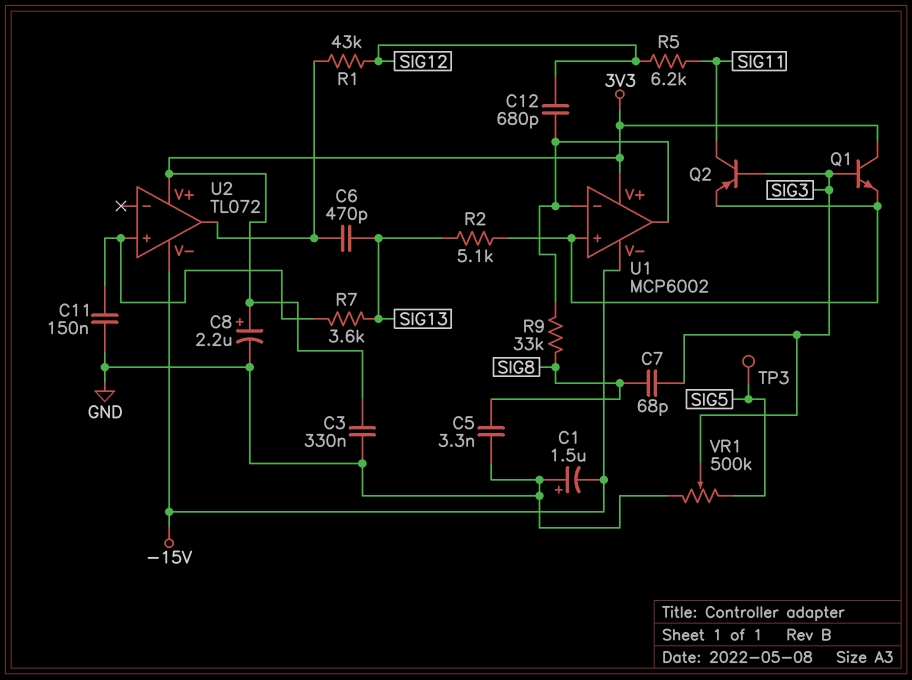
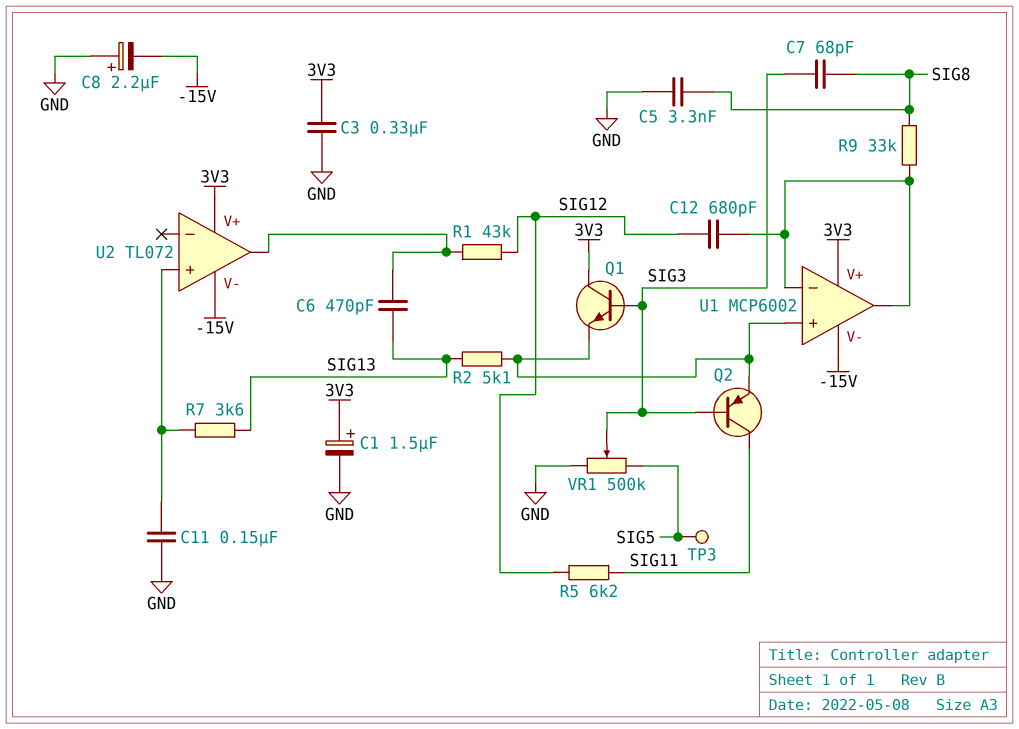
C1: 1.5uF (plus GND, minus -15V) -> 1.5uF (plus 3V3, minus GND)
C8: 2.2uF (plus 3V3, minus GND) -> 2.2uF (plus GND, minus -15V)

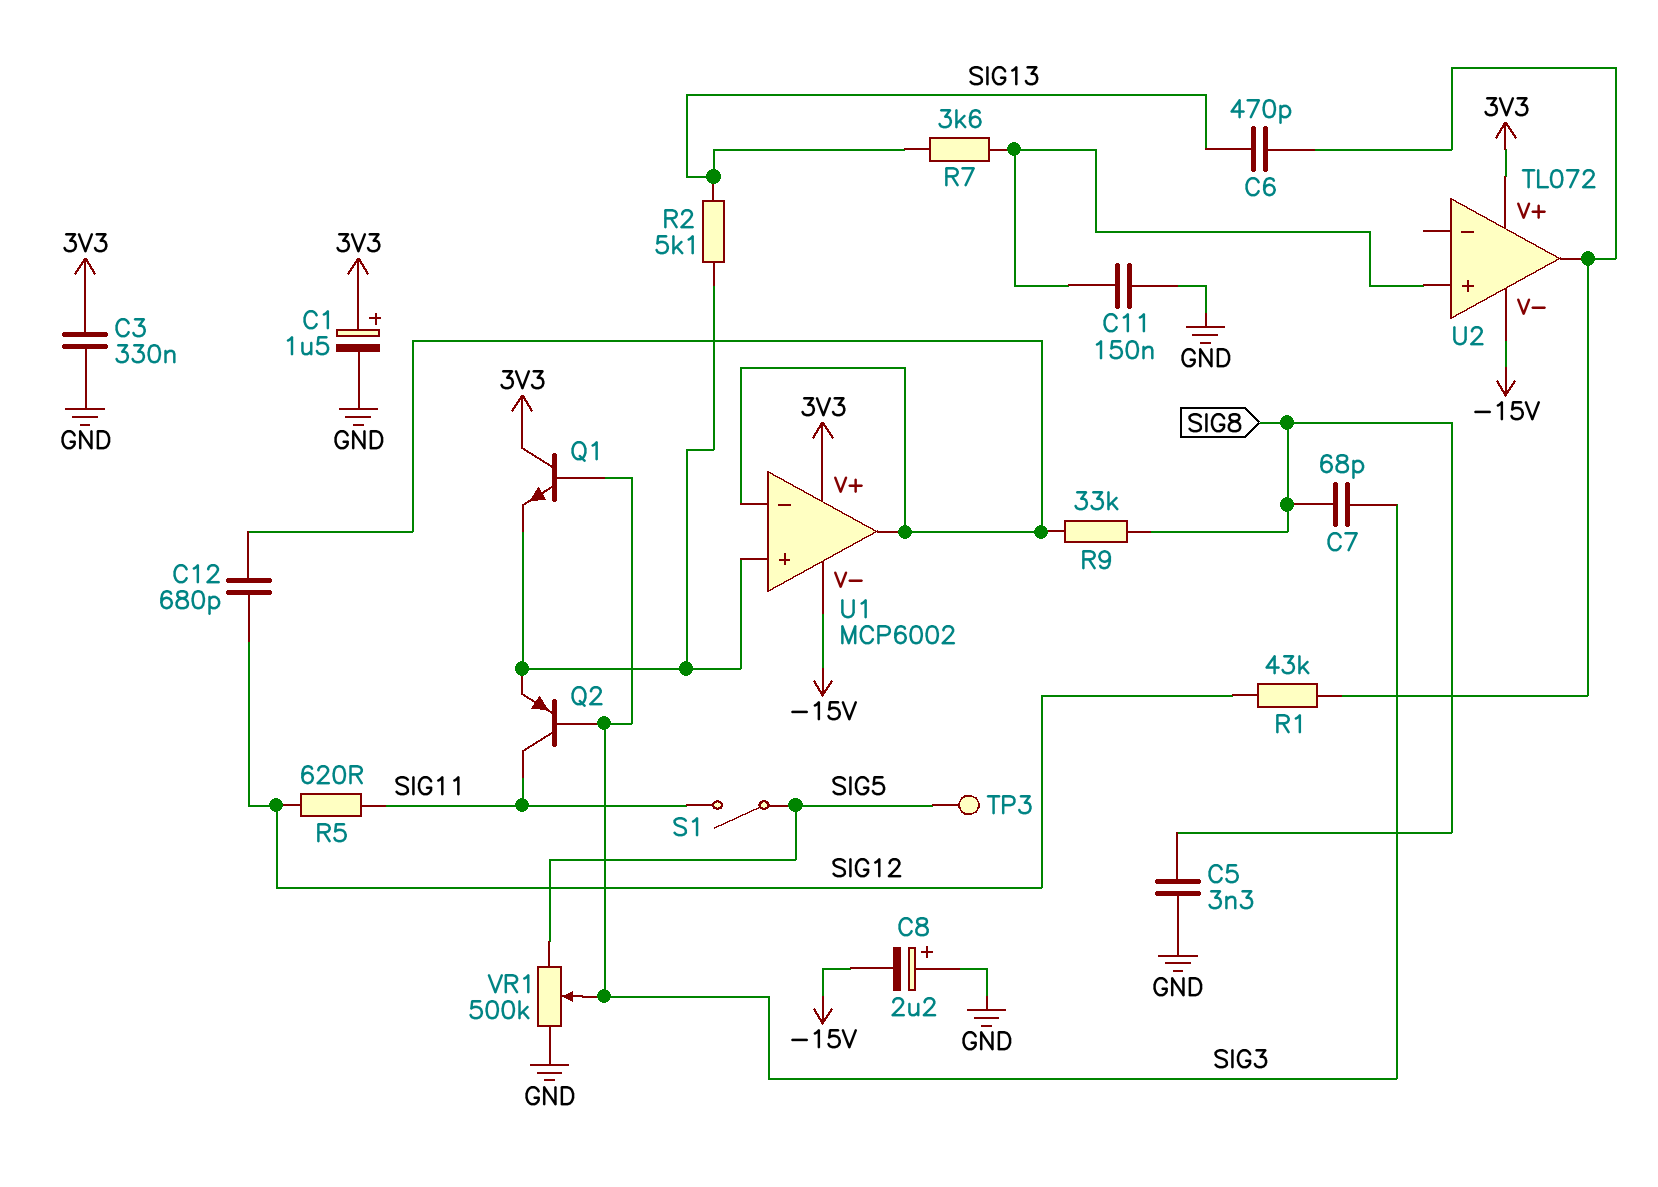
R5: 6.2k (SIG11, SIG12) -> 620 (SIG11, SIG12)
S1: none -> switch (SIG5, SIG11)

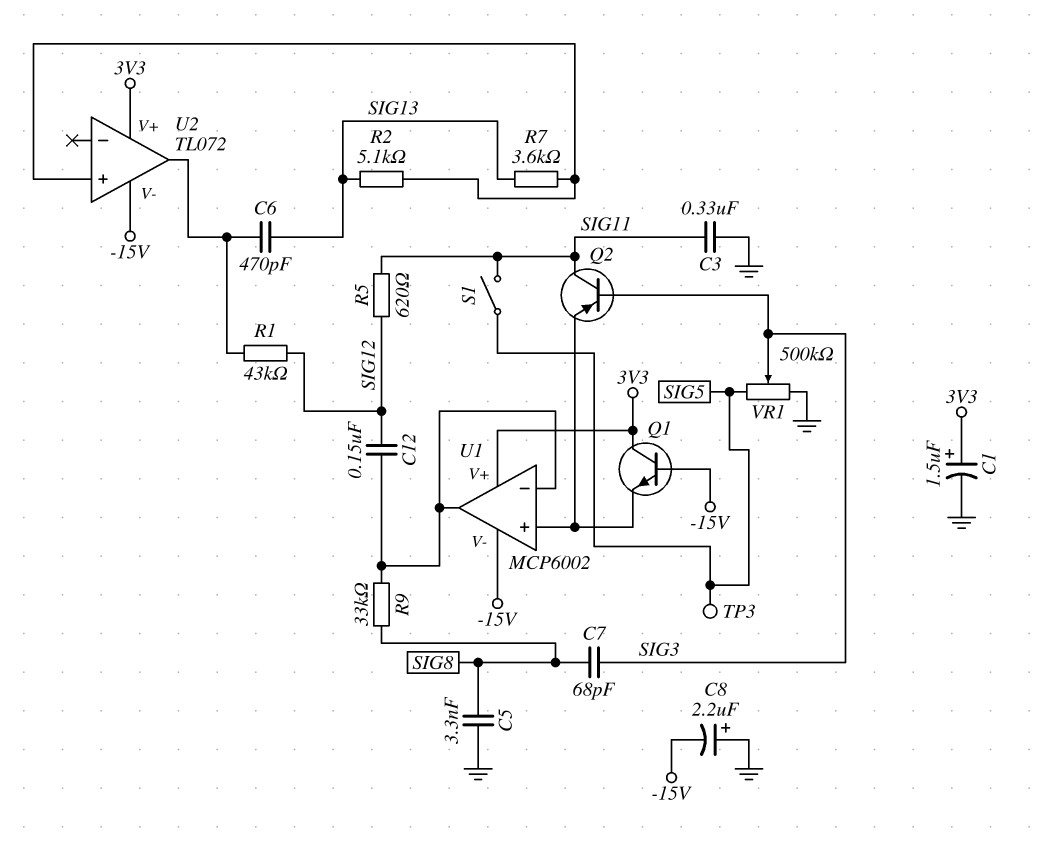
C3: 330nF (3V3, GND) -> 330nF (GND, SIG11)
C11: 150nF (GND, U2/in+) -> none
C12: 680pF (SIG12, U1/in-) -> 150nF (SIG12, U1/in-)
Q1: NPN (B SIG3, C 3V3, E U1/in+) -> NPN (B -15V, C 3V3, E U1/in+)
R2: 5.1k (SIG13, U1/in+) -> 5.1k (SIG13, U2/in+)

